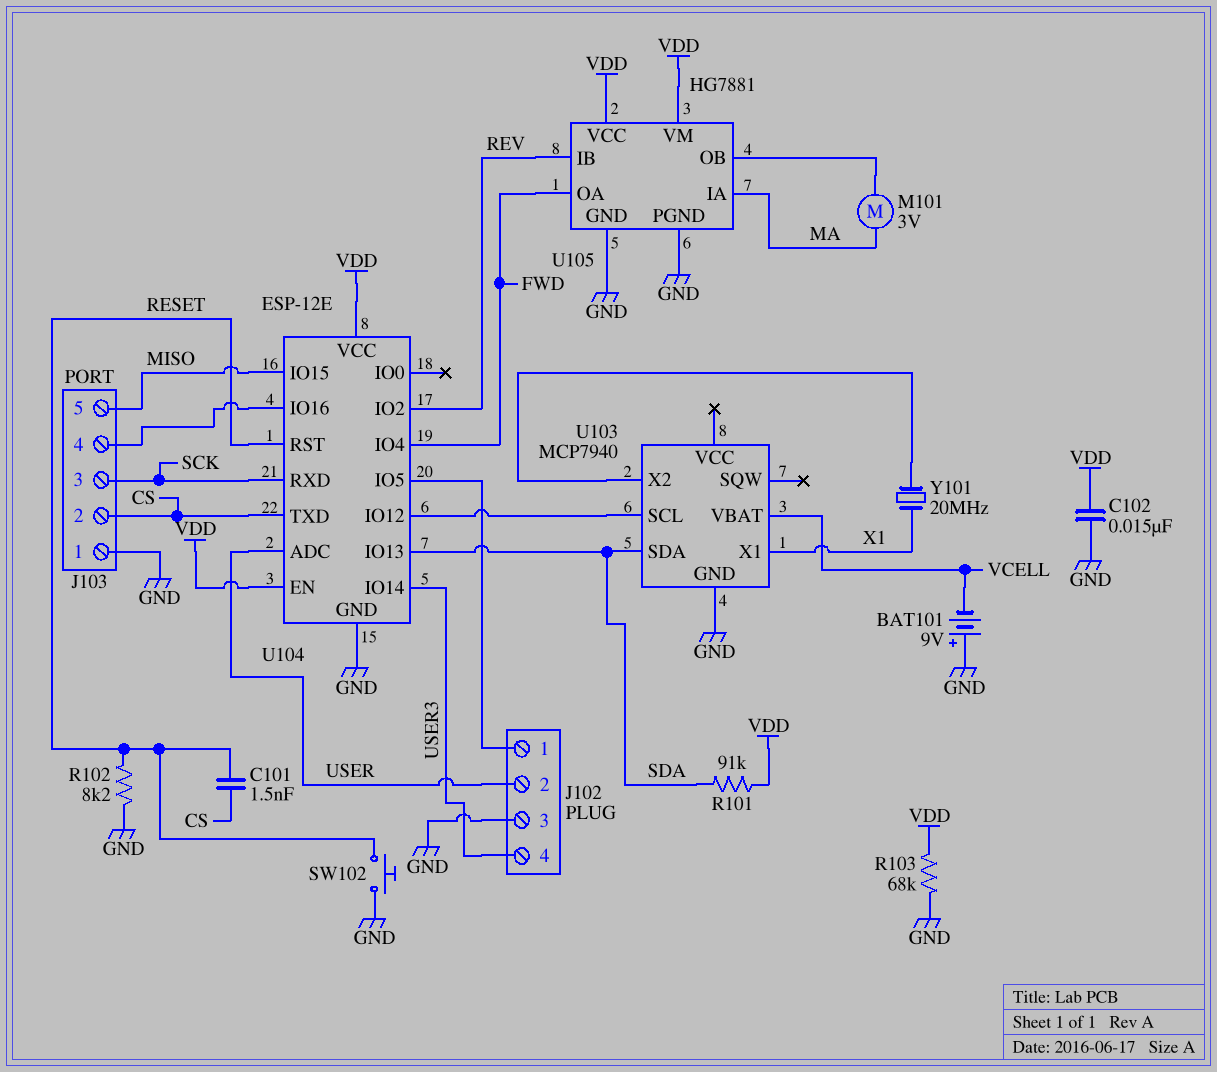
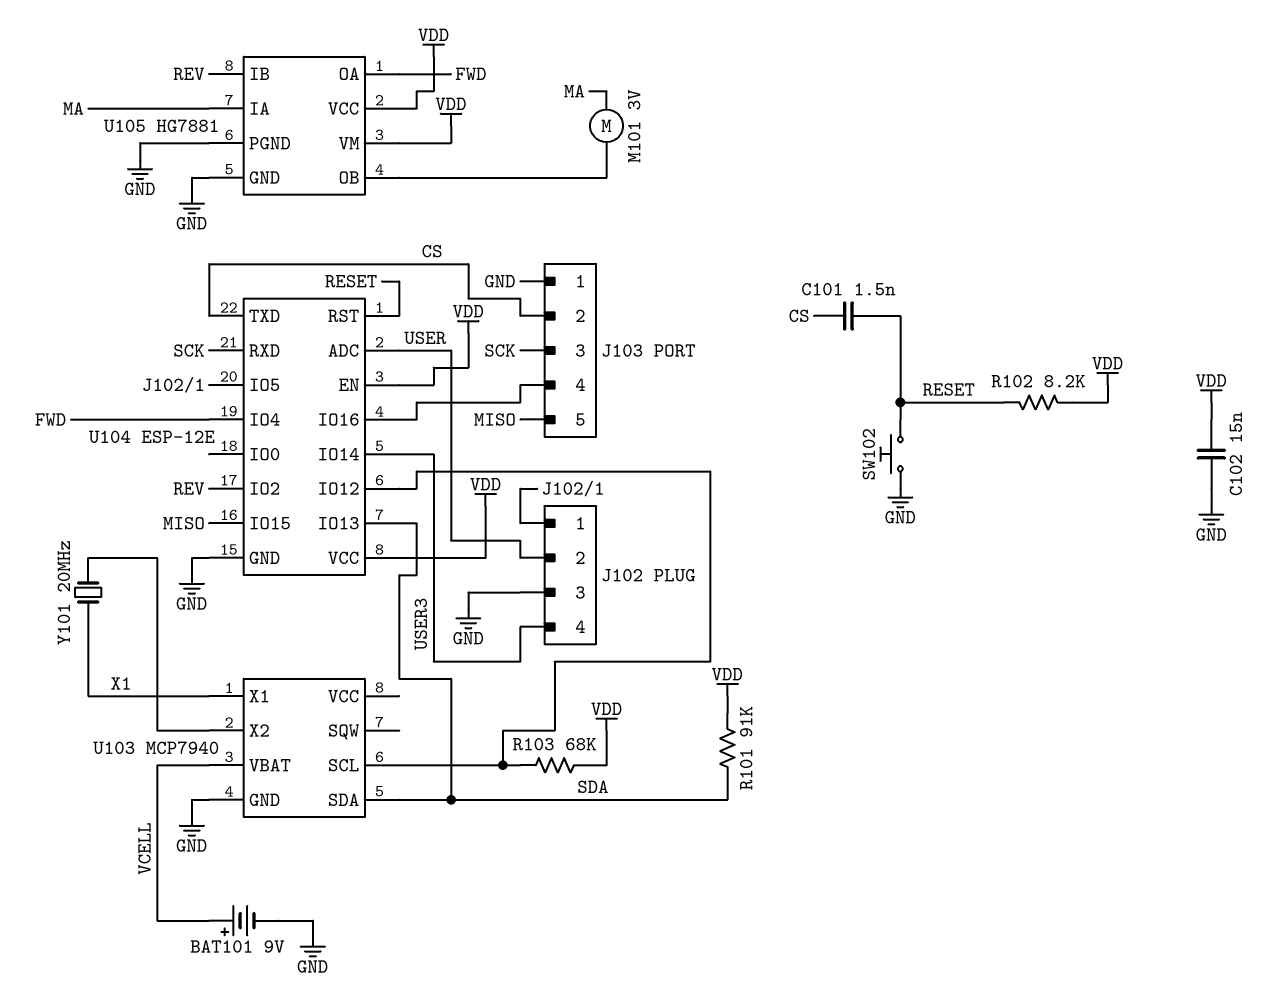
BAT101: 9V (plus GND, minus VCELL) -> 9V (plus VCELL, minus GND)
R102: 8.2k (GND, RESET) -> 8.2k (RESET, VDD)
R103: 68k (GND, VDD) -> 68k (U103/SCL, VDD)

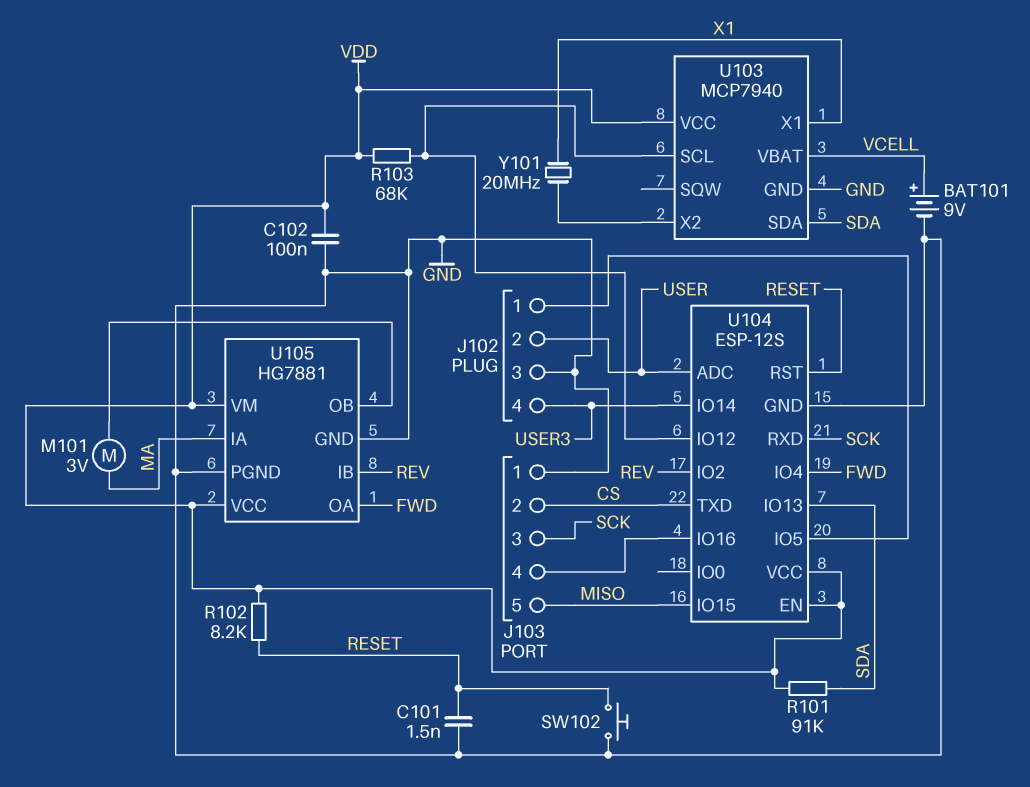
C101: 1.5nF (CS, RESET) -> 1.5nF (GND, RESET)
C102: 15nF (GND, VDD) -> 100nF (GND, VDD)
U103 pin VCC: none -> VDD
U104: ESP-12E -> ESP-12S

